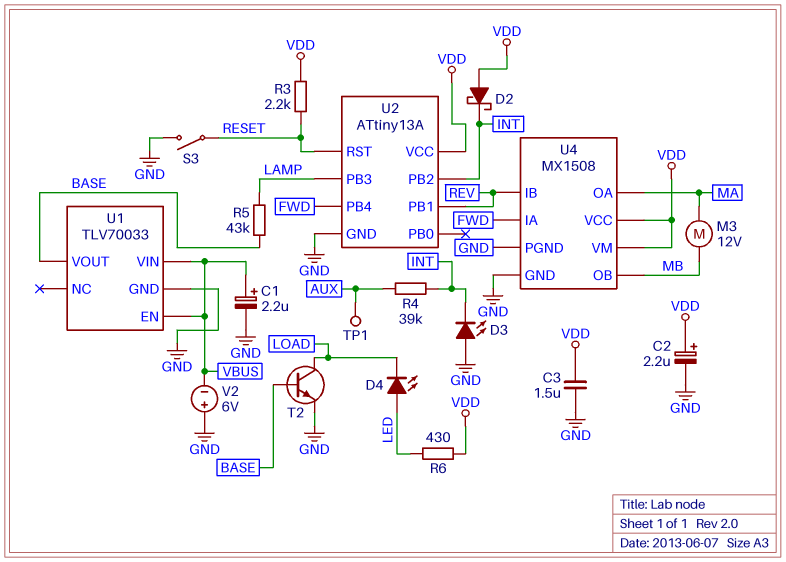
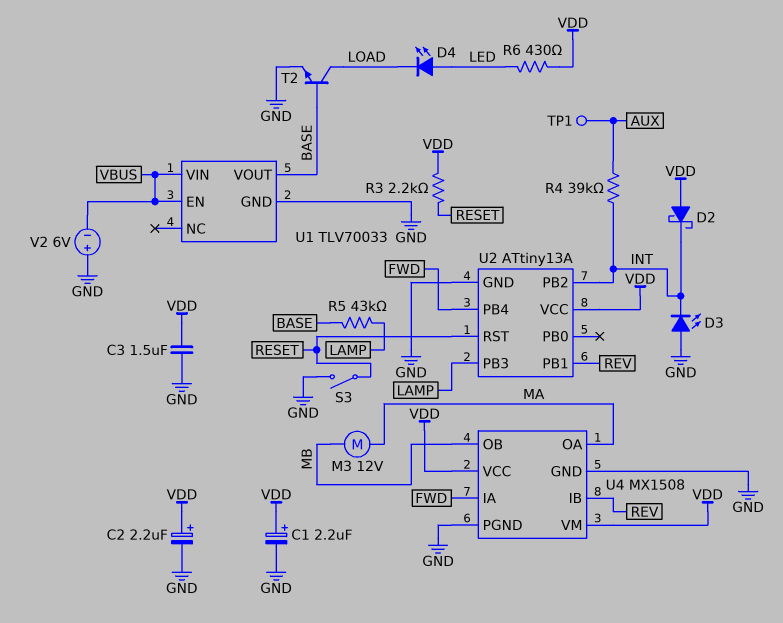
C1: 2.2uF (plus VBUS, minus GND) -> 2.2uF (plus VDD, minus GND)

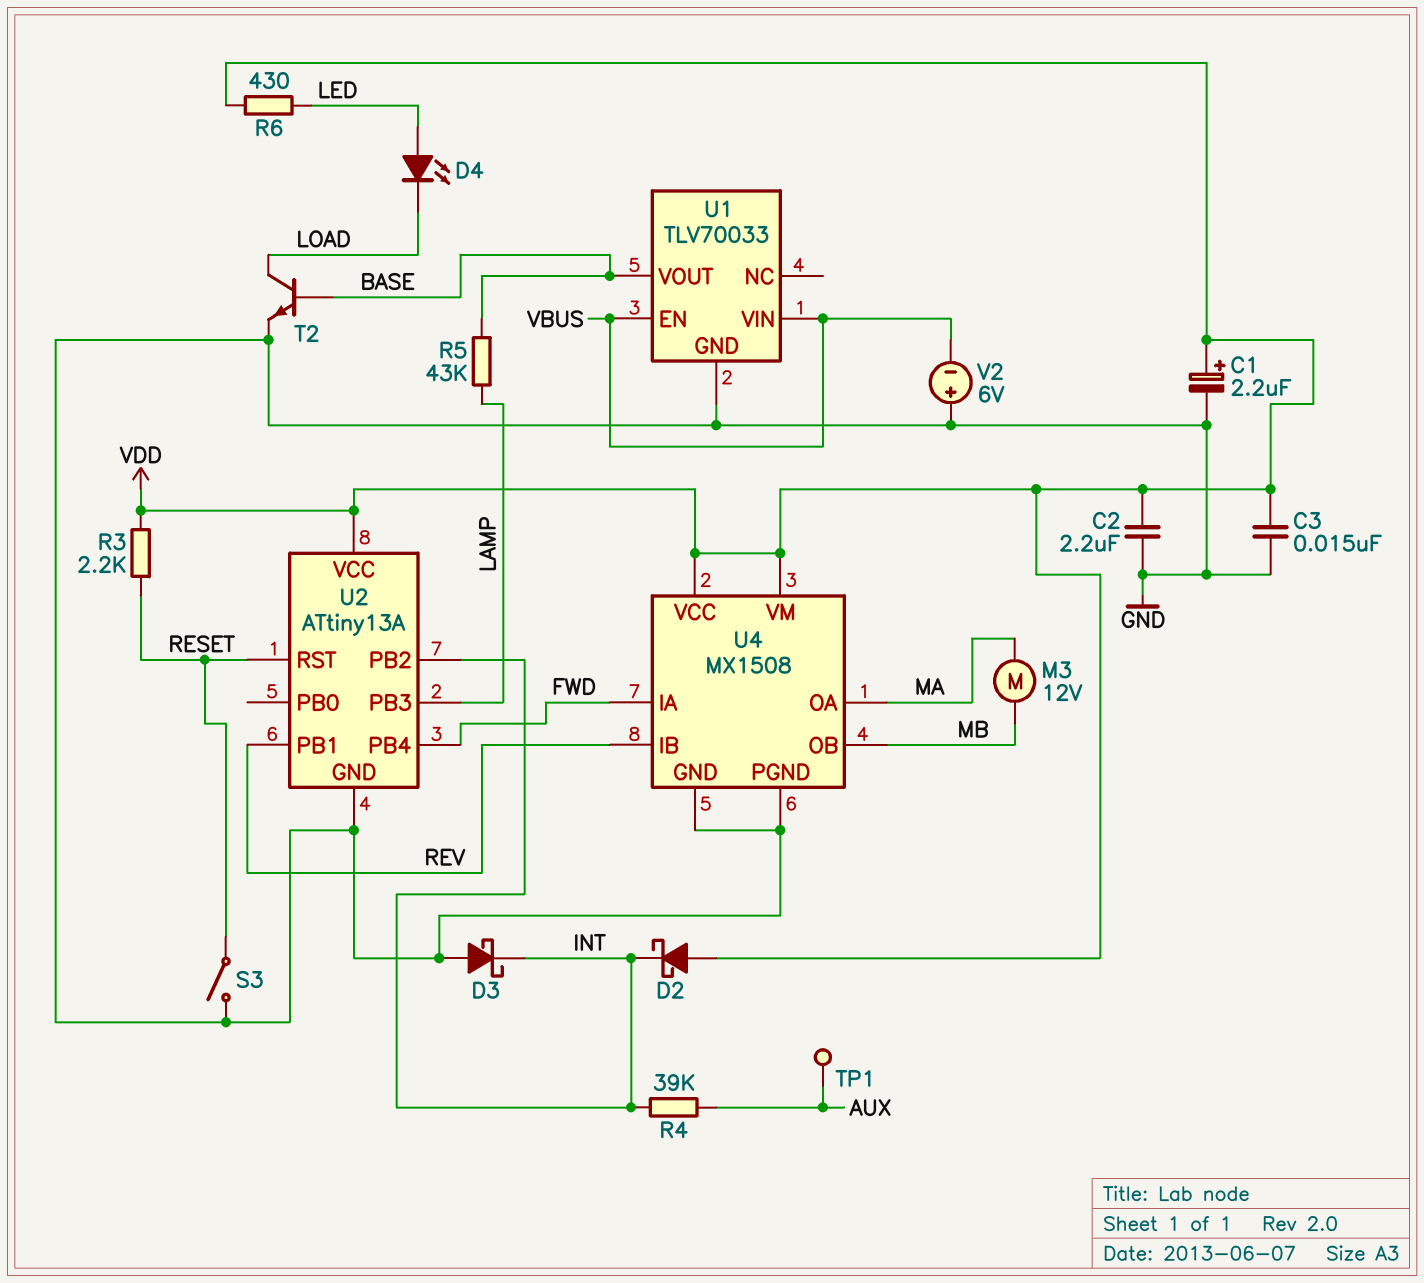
C2: 2.2uF (plus VDD, minus GND) -> 2.2uF (GND, VDD)
C3: 1.5uF (GND, VDD) -> 15nF (GND, VDD)
D3: LED (A GND, K INT) -> schottky (A GND, K INT)

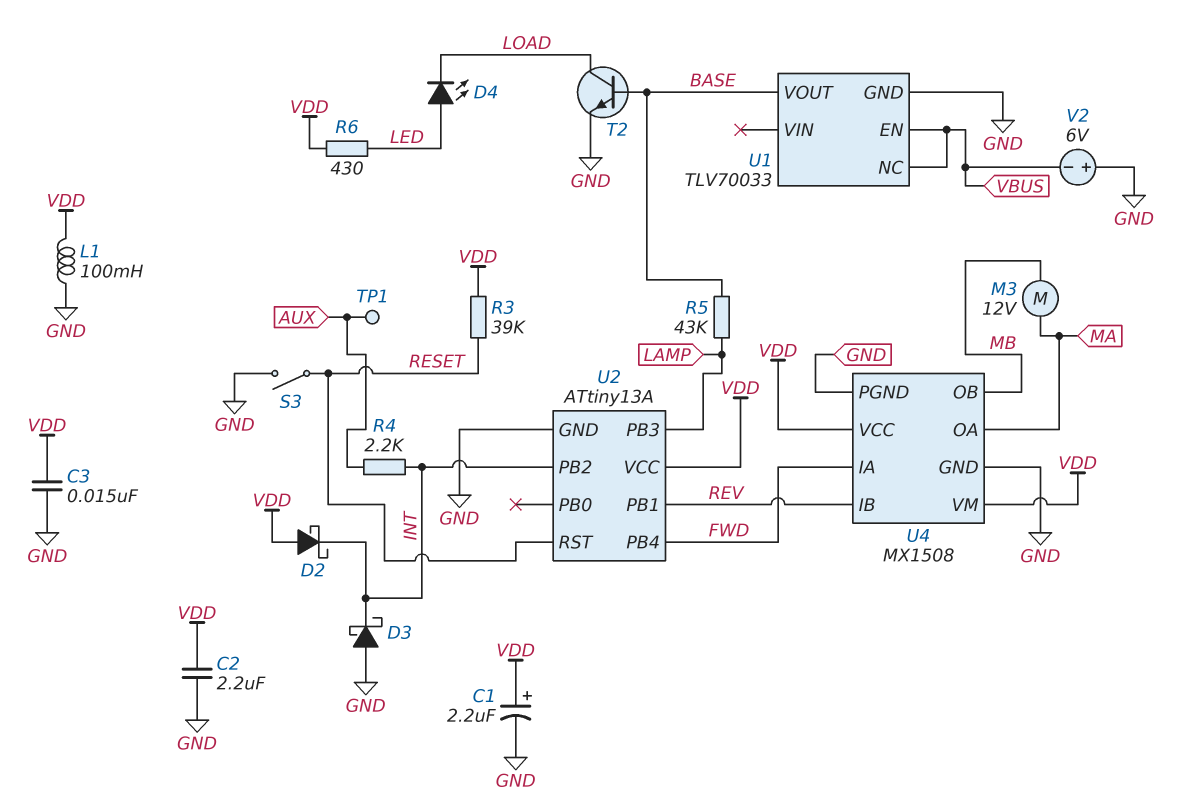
L1: none -> 100mH (GND, VDD)
R3: 2.2k (RESET, VDD) -> 39k (RESET, VDD)
R4: 39k (AUX, INT) -> 2.2k (AUX, INT)
U1 pin NC: none -> VBUS
U1 pin VIN: VBUS -> none

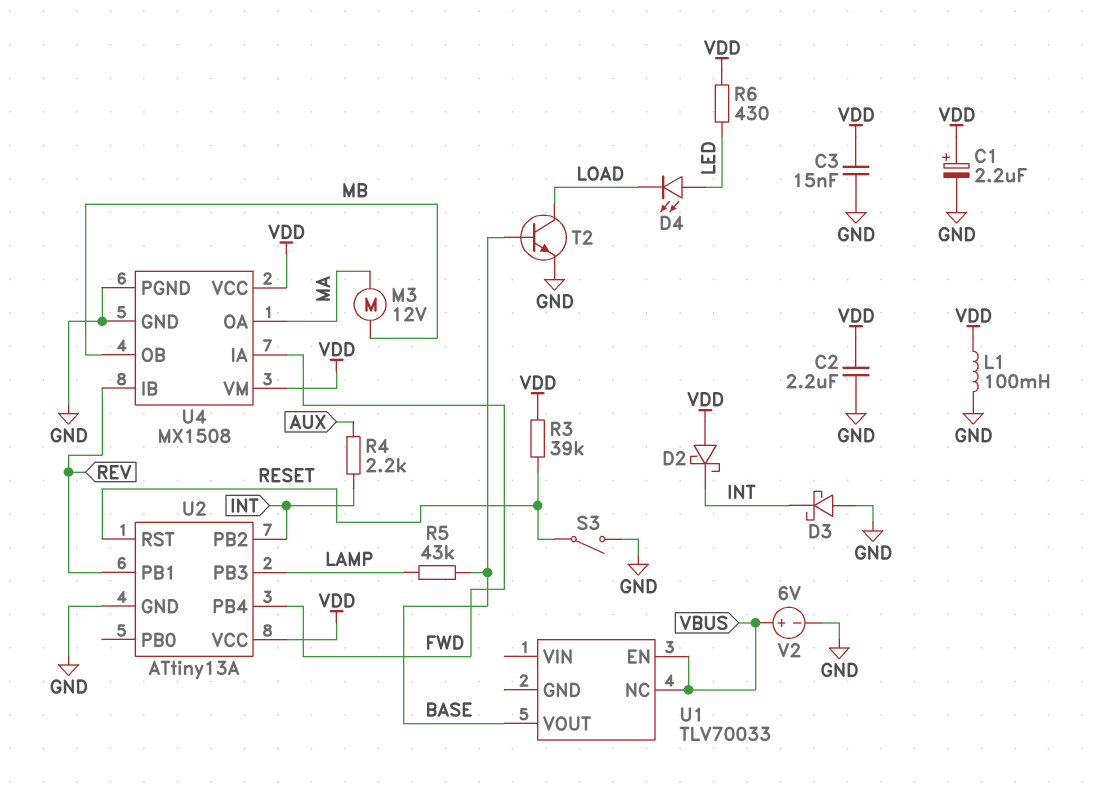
TP1: test point (AUX) -> none
U1 pin GND: GND -> none
V2: 6V (plus GND, minus VBUS) -> 6V (plus VBUS, minus GND)

